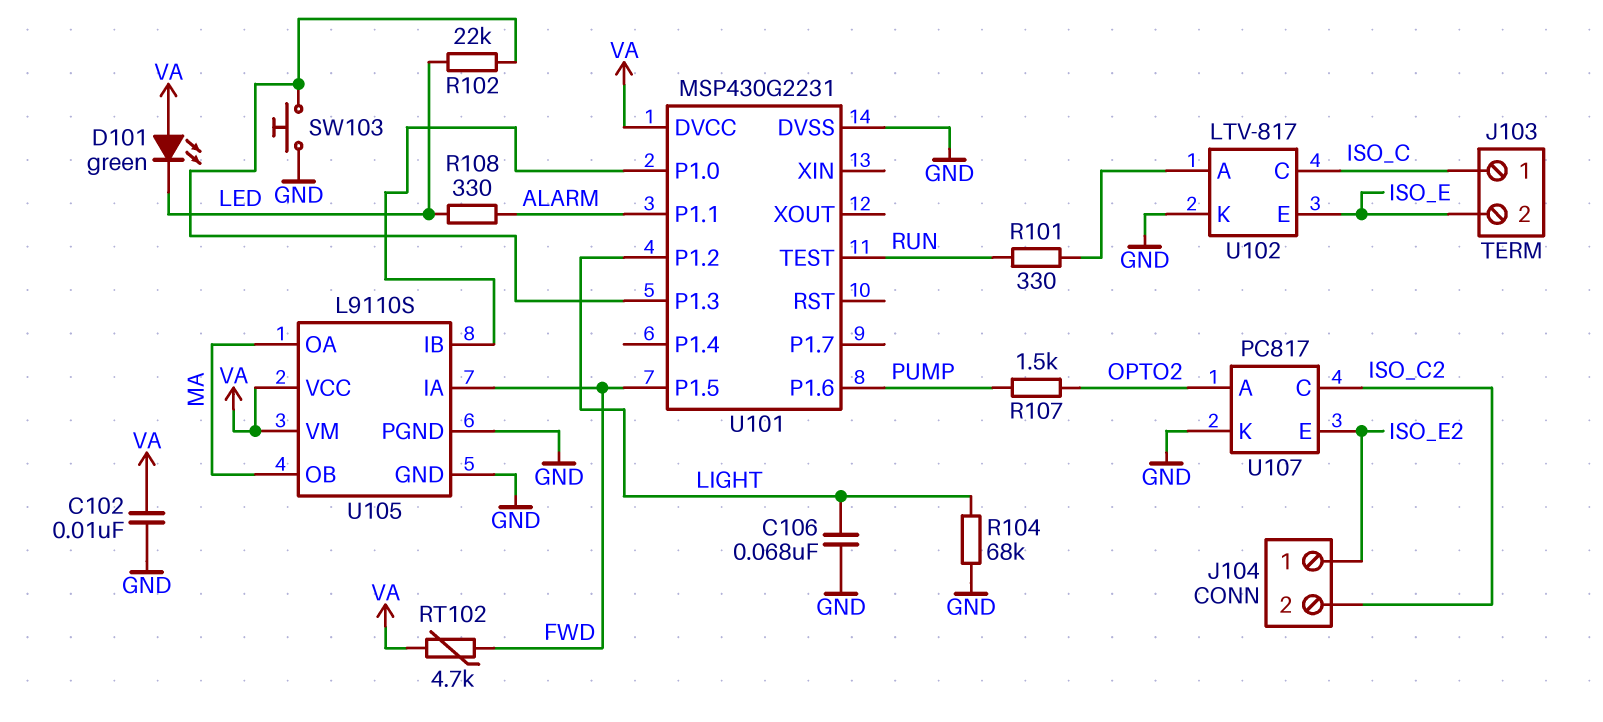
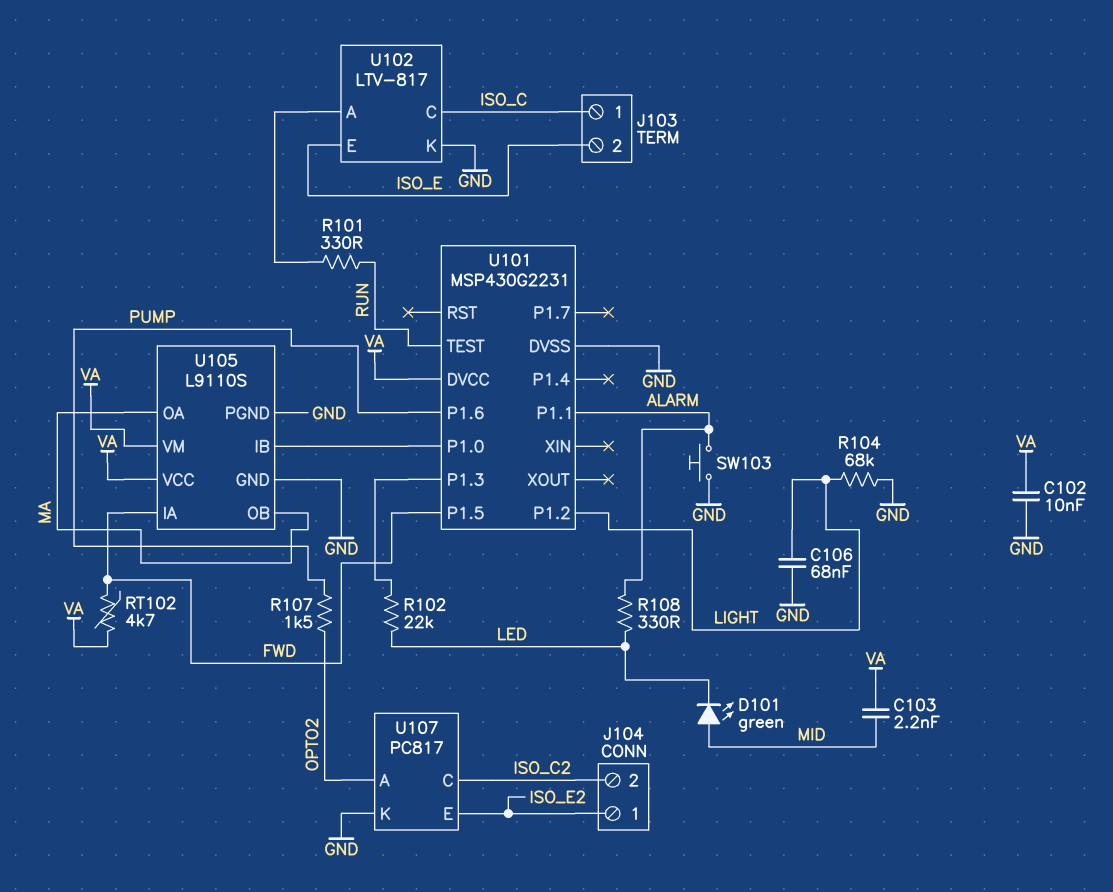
C103: none -> 2.2nF (MID, VA)
D101: LED green (A VA, K LED) -> LED green (A MID, K LED)
SW103: button (GND, U101/P1.3) -> button (ALARM, GND)

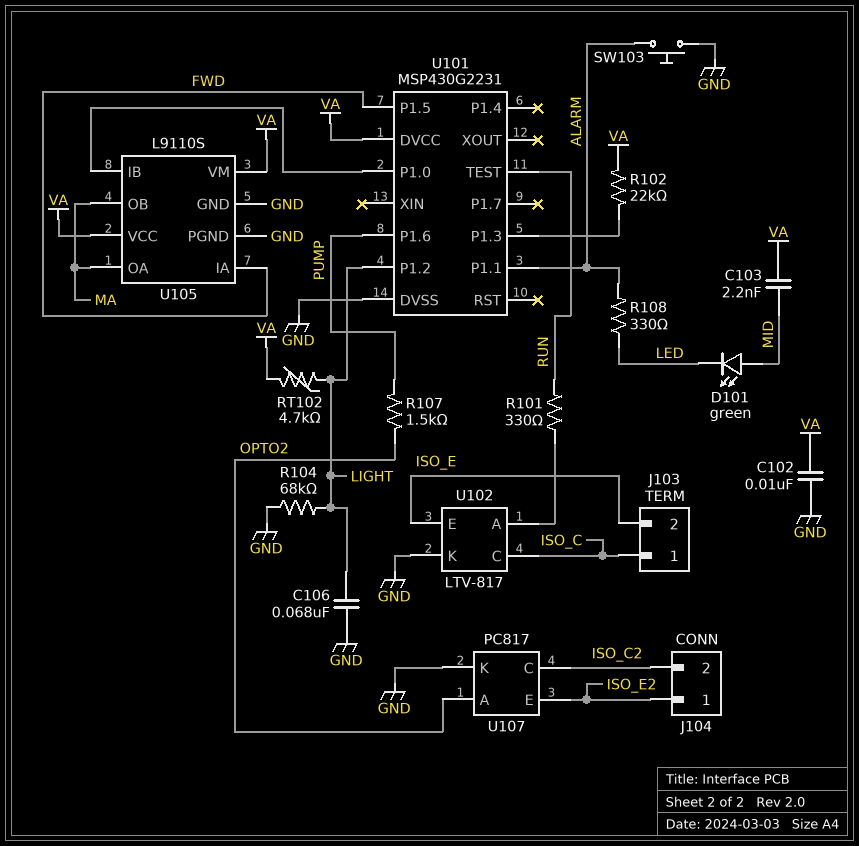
R102: 22k (LED, U101/P1.3) -> 22k (U101/P1.3, VA)
RT102: 4.7k (FWD, VA) -> 4.7k (LIGHT, VA)

